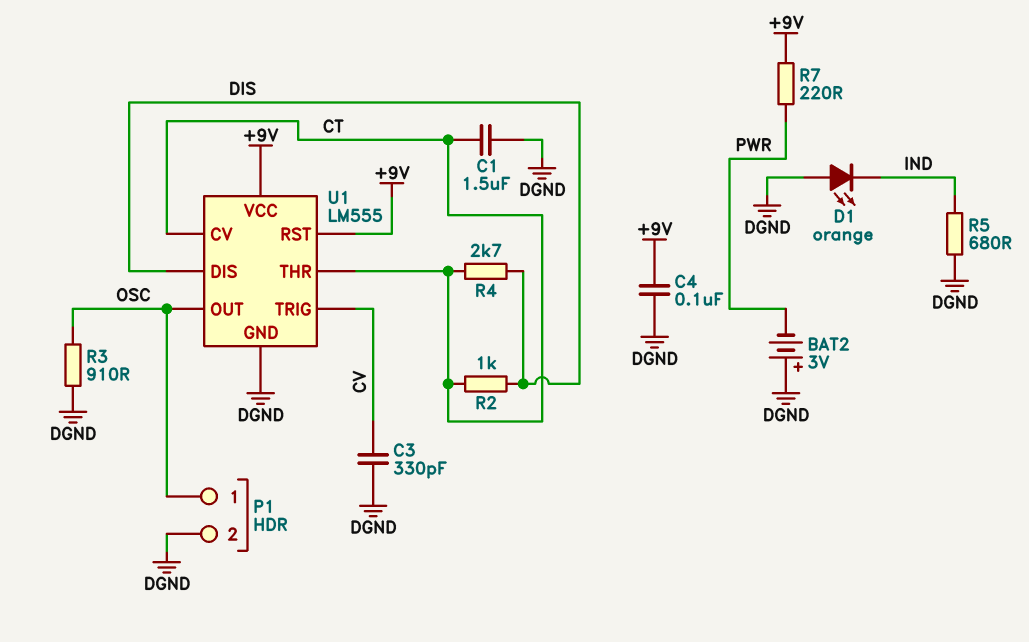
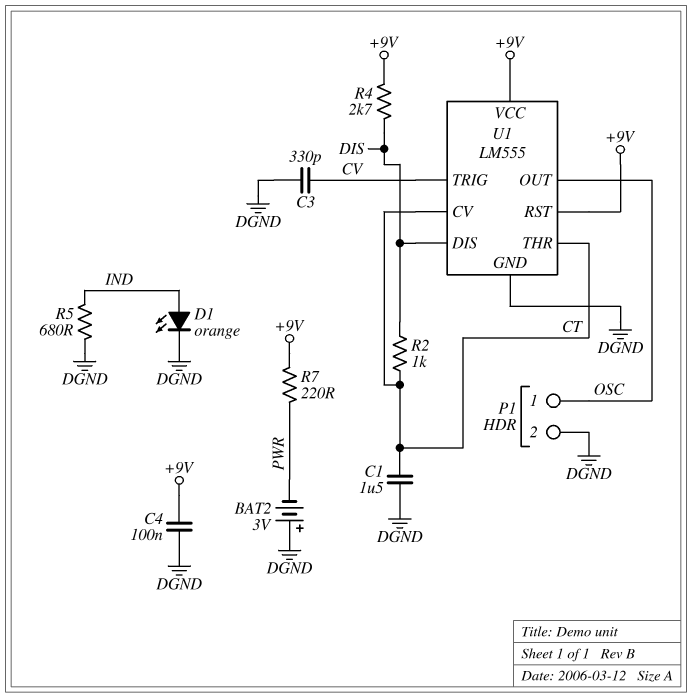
D1: LED orange (A DGND, K IND) -> LED orange (A IND, K DGND)
R3: 910 (DGND, OSC) -> none
R4: 2.7k (CT, DIS) -> 2.7k (+9V, DIS)

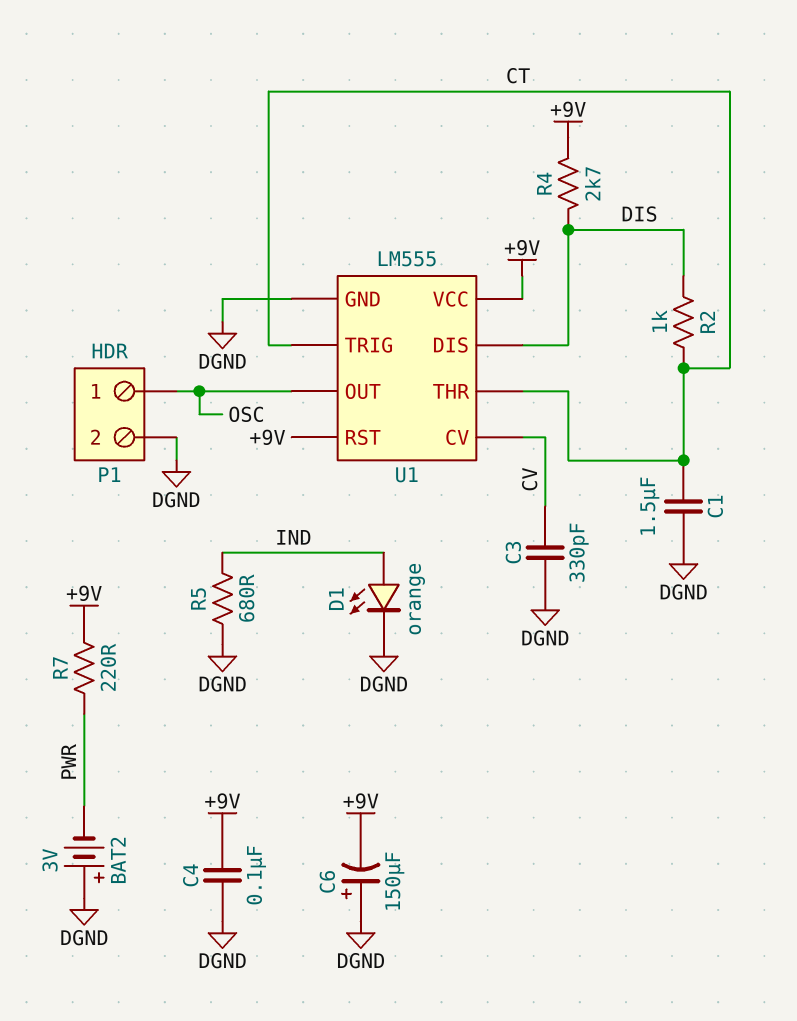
C6: none -> 150uF (plus DGND, minus +9V)
U1 pin CV: CT -> CV
U1 pin TRIG: CV -> CT

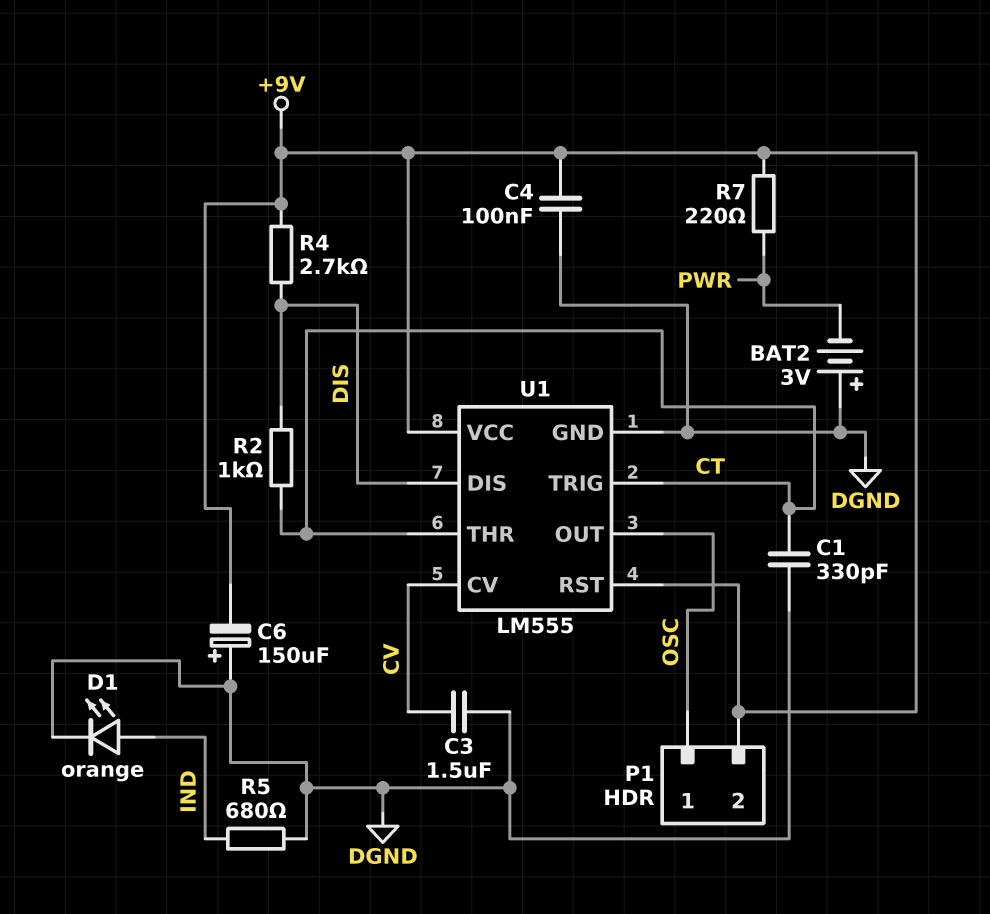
C1: 1.5uF (CT, DGND) -> 330pF (CT, DGND)
C3: 330pF (CV, DGND) -> 1.5uF (CV, DGND)
P1 pin 2: DGND -> +9V

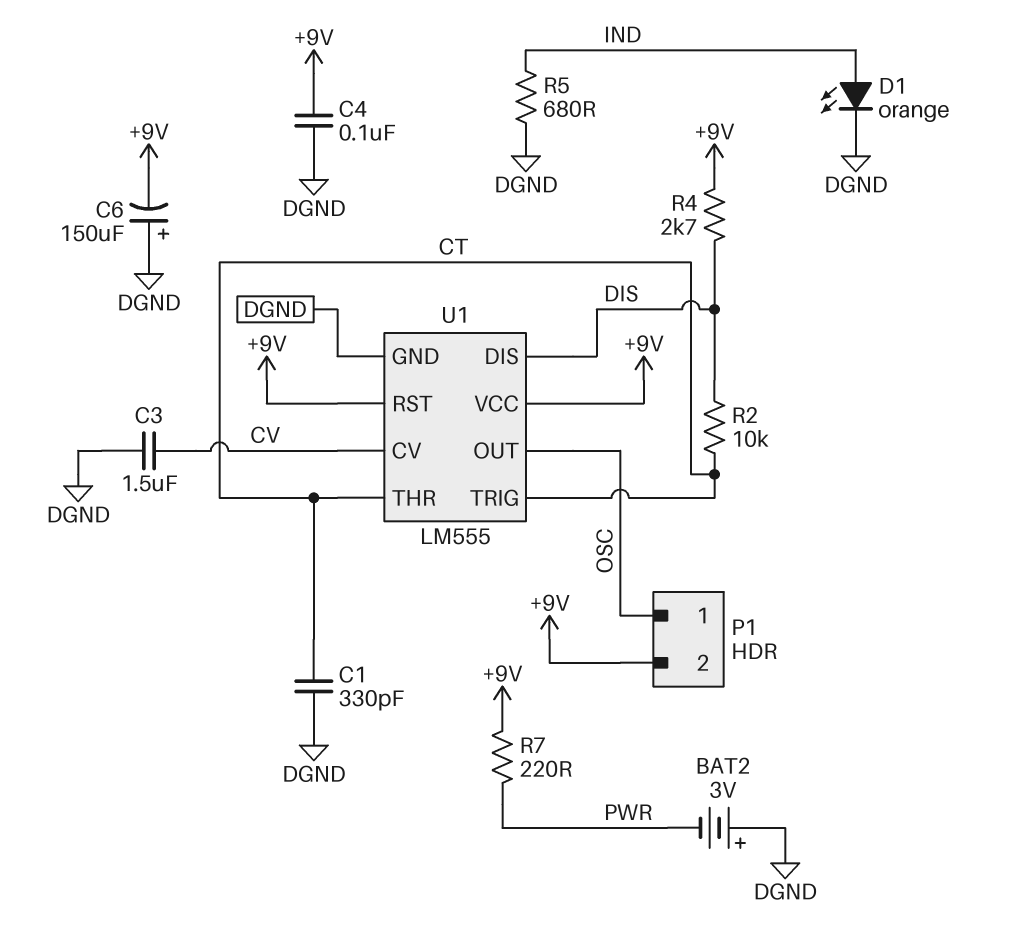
R2: 1k (CT, DIS) -> 10k (CT, DIS)

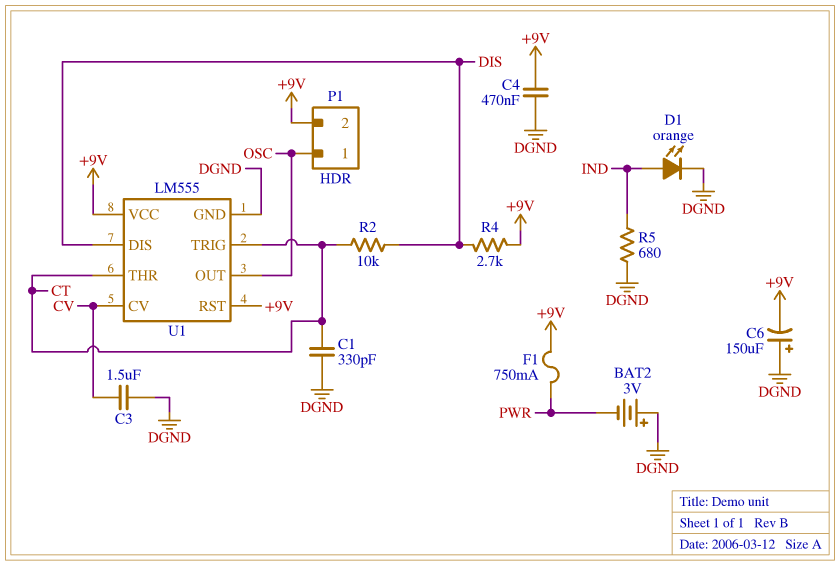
C4: 100nF (+9V, DGND) -> 470nF (+9V, DGND)
F1: none -> 750mA (+9V, PWR)
R7: 220 (+9V, PWR) -> none

